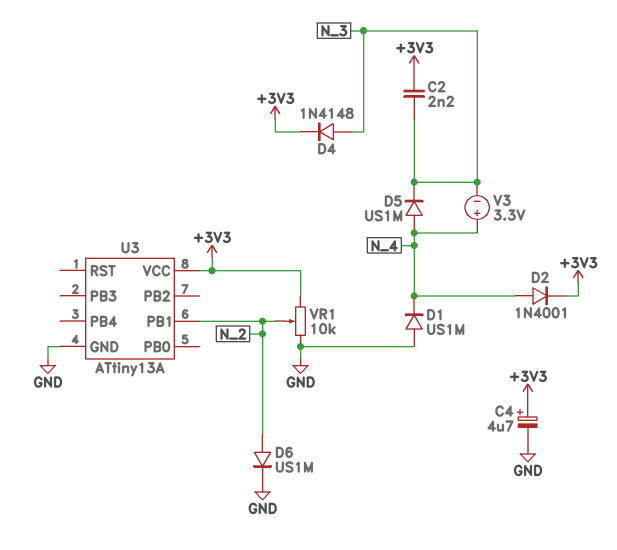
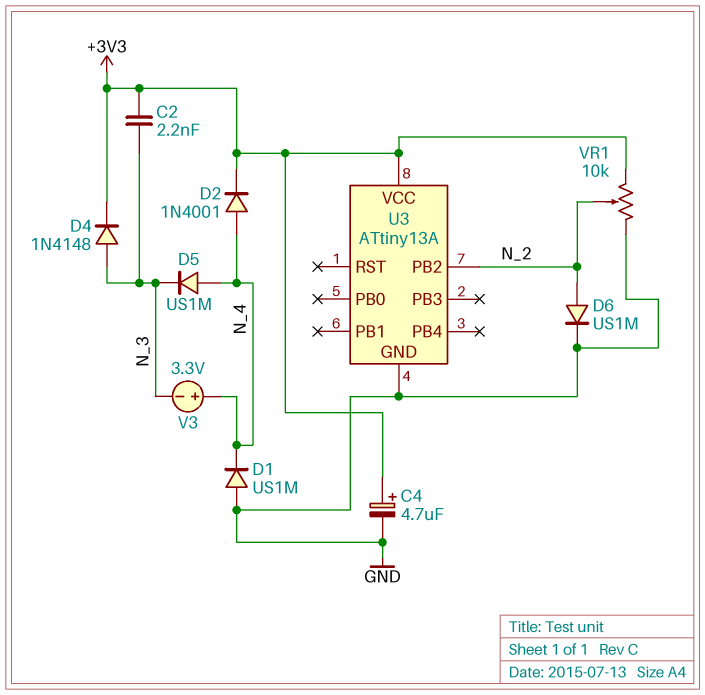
U3 pin PB1: N_2 -> none
U3 pin PB2: none -> N_2

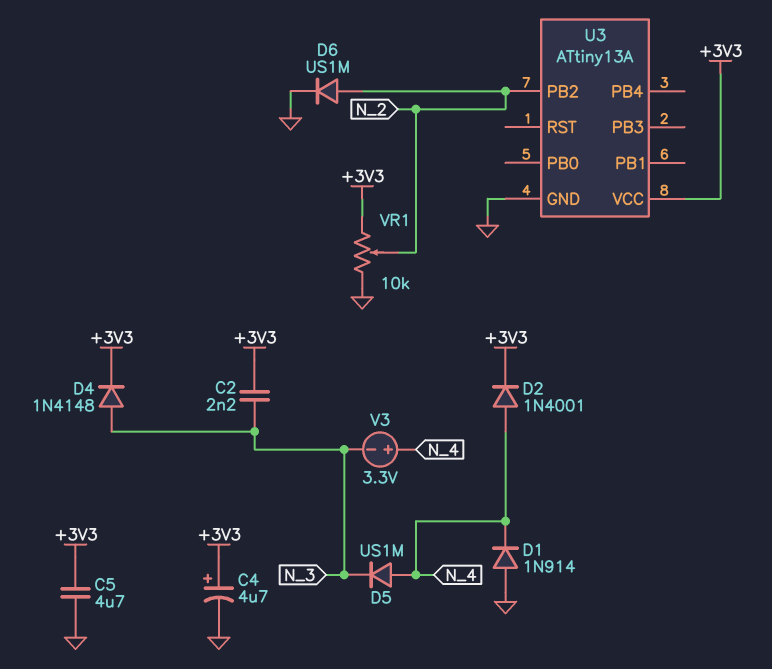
C5: none -> 4.7uF (+3V3, GND)
D1: diode US1M (A GND, K N_4) -> diode 1N914 (A GND, K N_4)

